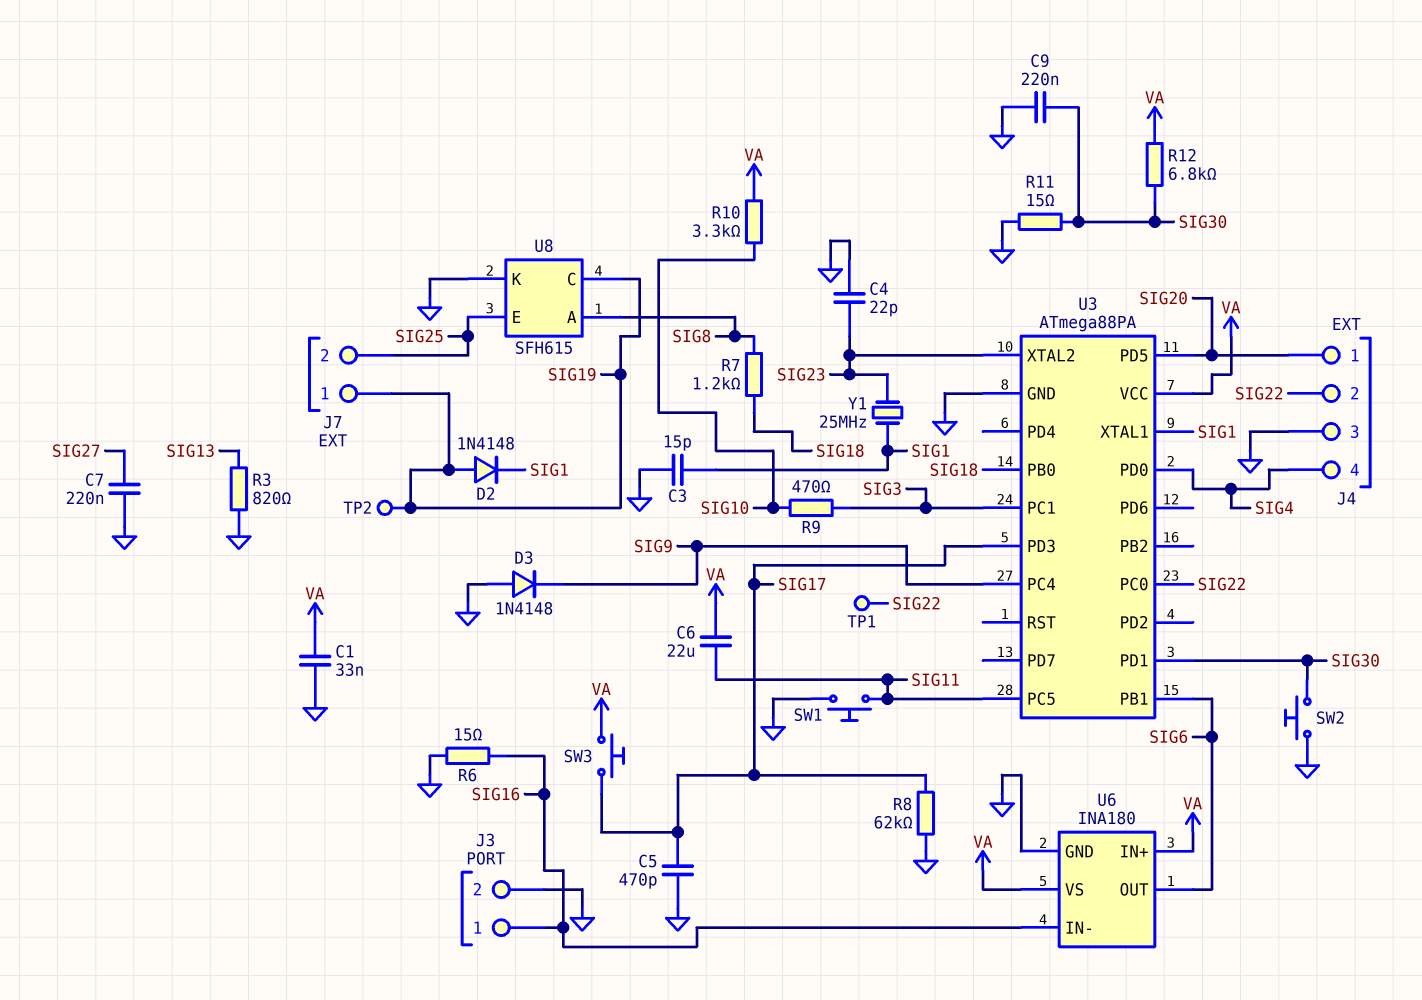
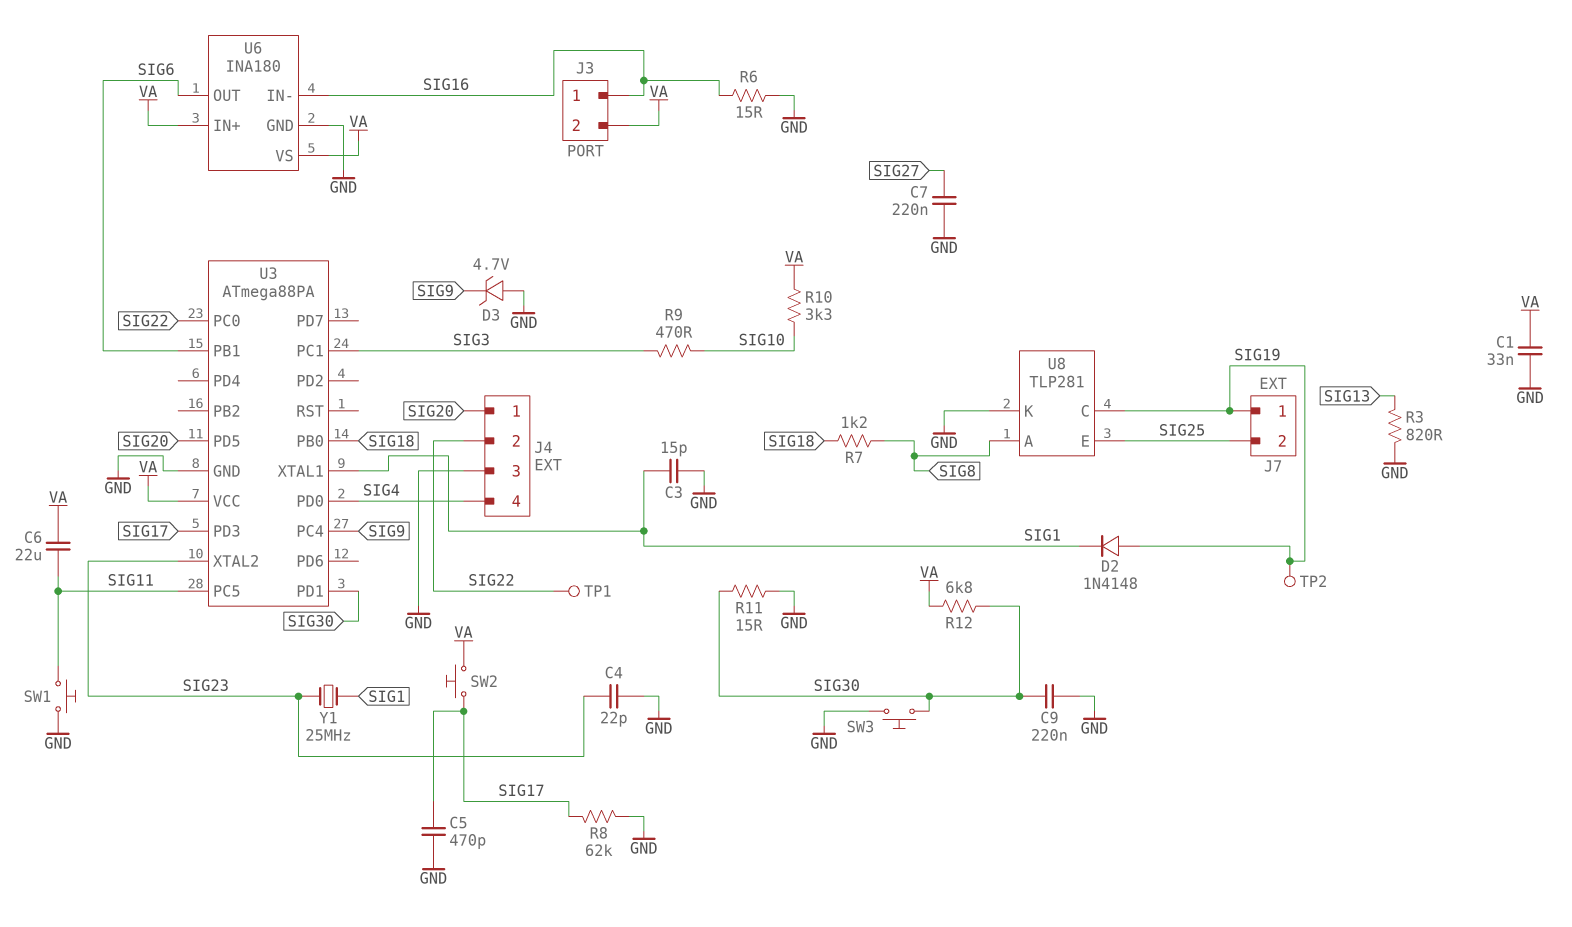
D3: diode 1N4148 (A GND, K SIG9) -> zener 4.7V (A GND, K SIG9)
J3 pin 2: GND -> VA
SW2: button (GND, SIG30) -> button (SIG17, VA)
SW3: button (SIG17, VA) -> button (GND, SIG30)
U8: SFH615 -> TLP281

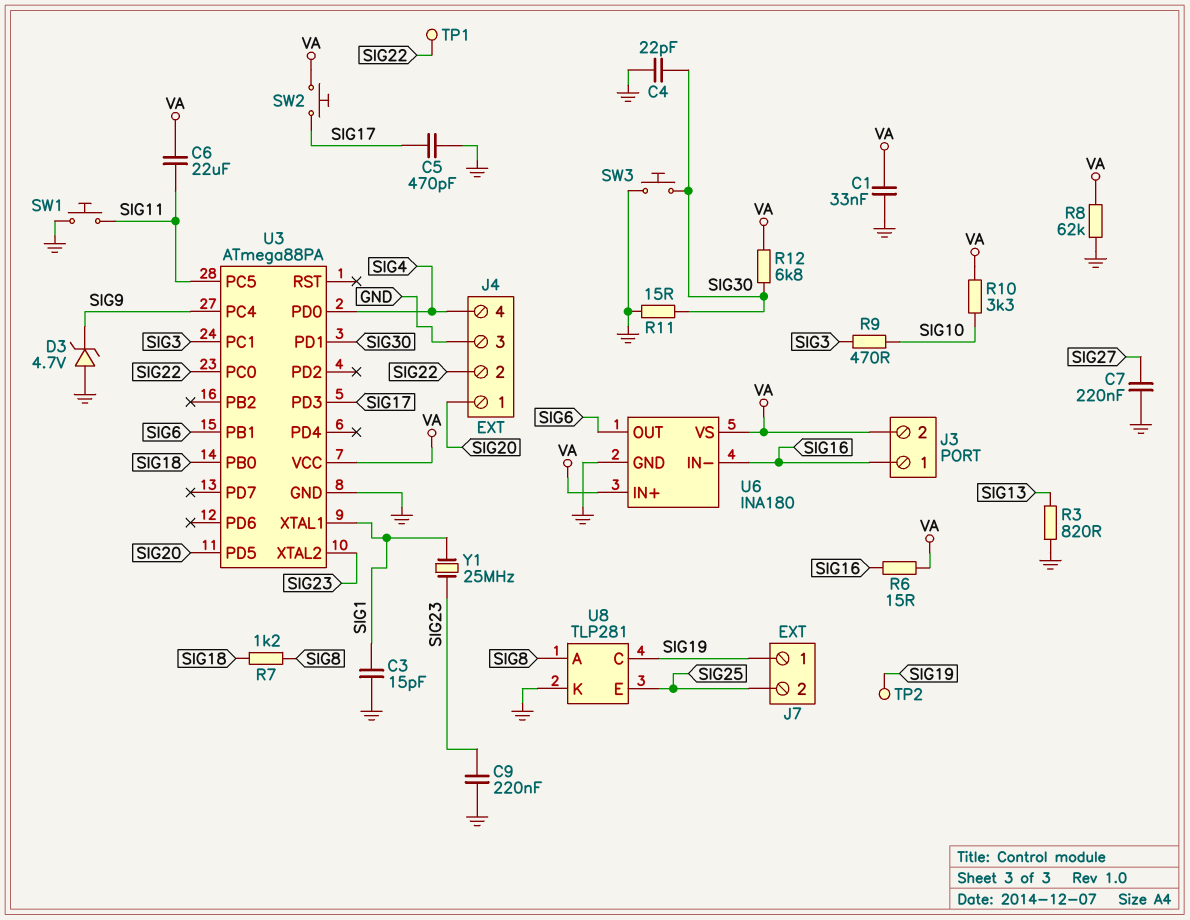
C4: 22pF (GND, SIG23) -> 22pF (GND, SIG30)
C9: 220nF (GND, SIG30) -> 220nF (GND, SIG23)
D2: diode 1N4148 (A SIG19, K SIG1) -> none
R6: 15 (GND, SIG16) -> 15 (SIG16, VA)
R8: 62k (GND, SIG17) -> 62k (GND, VA)

